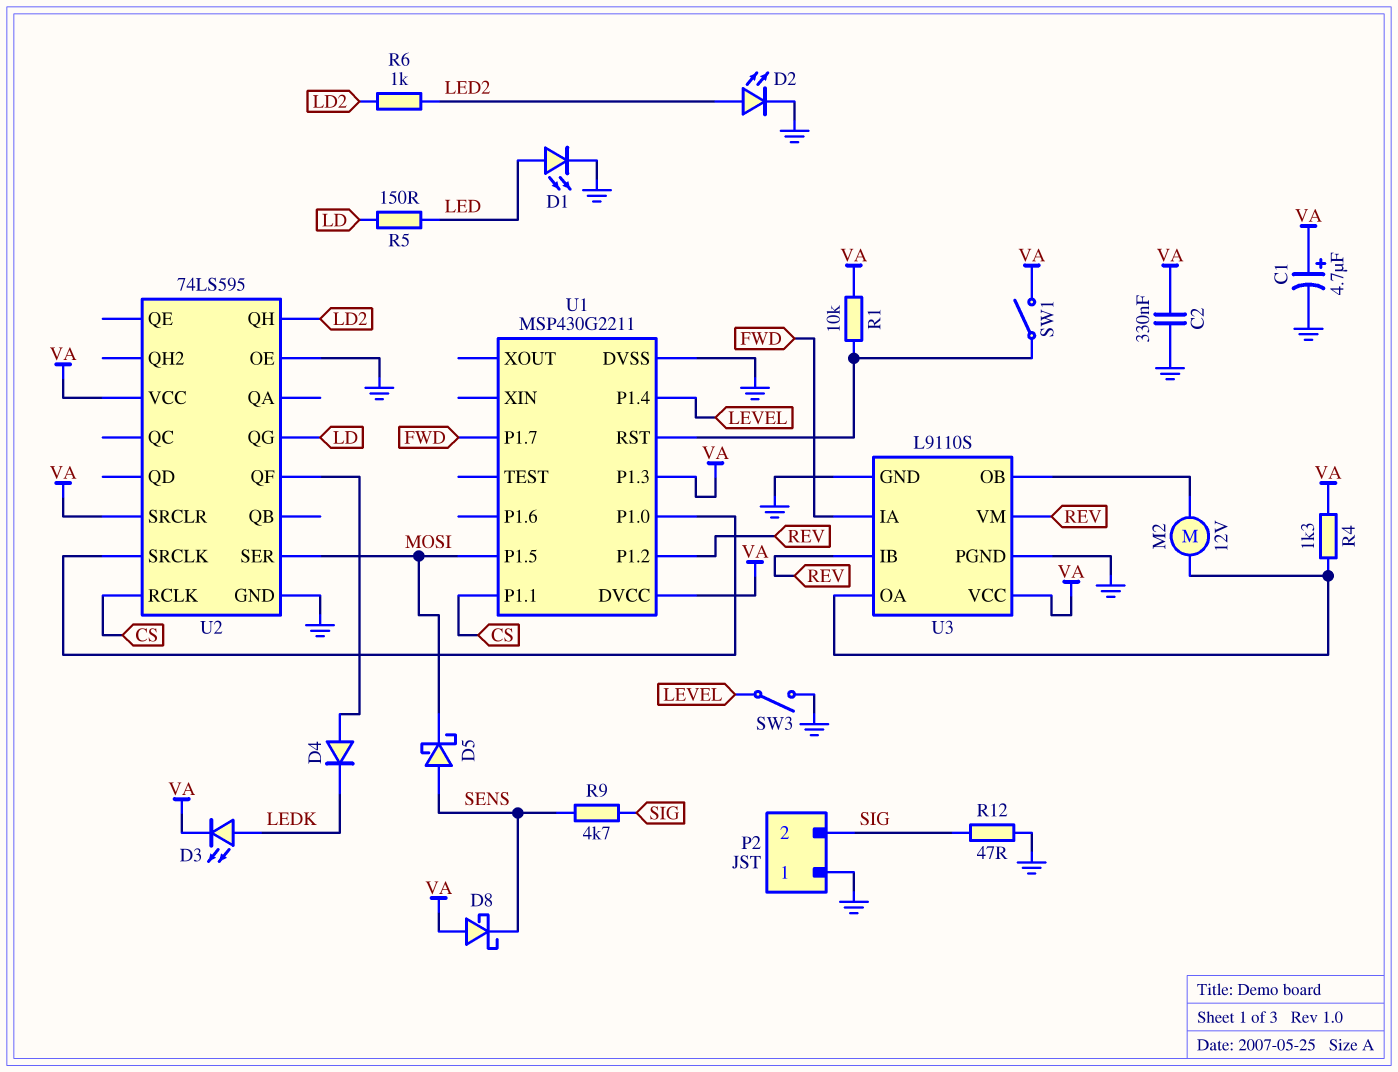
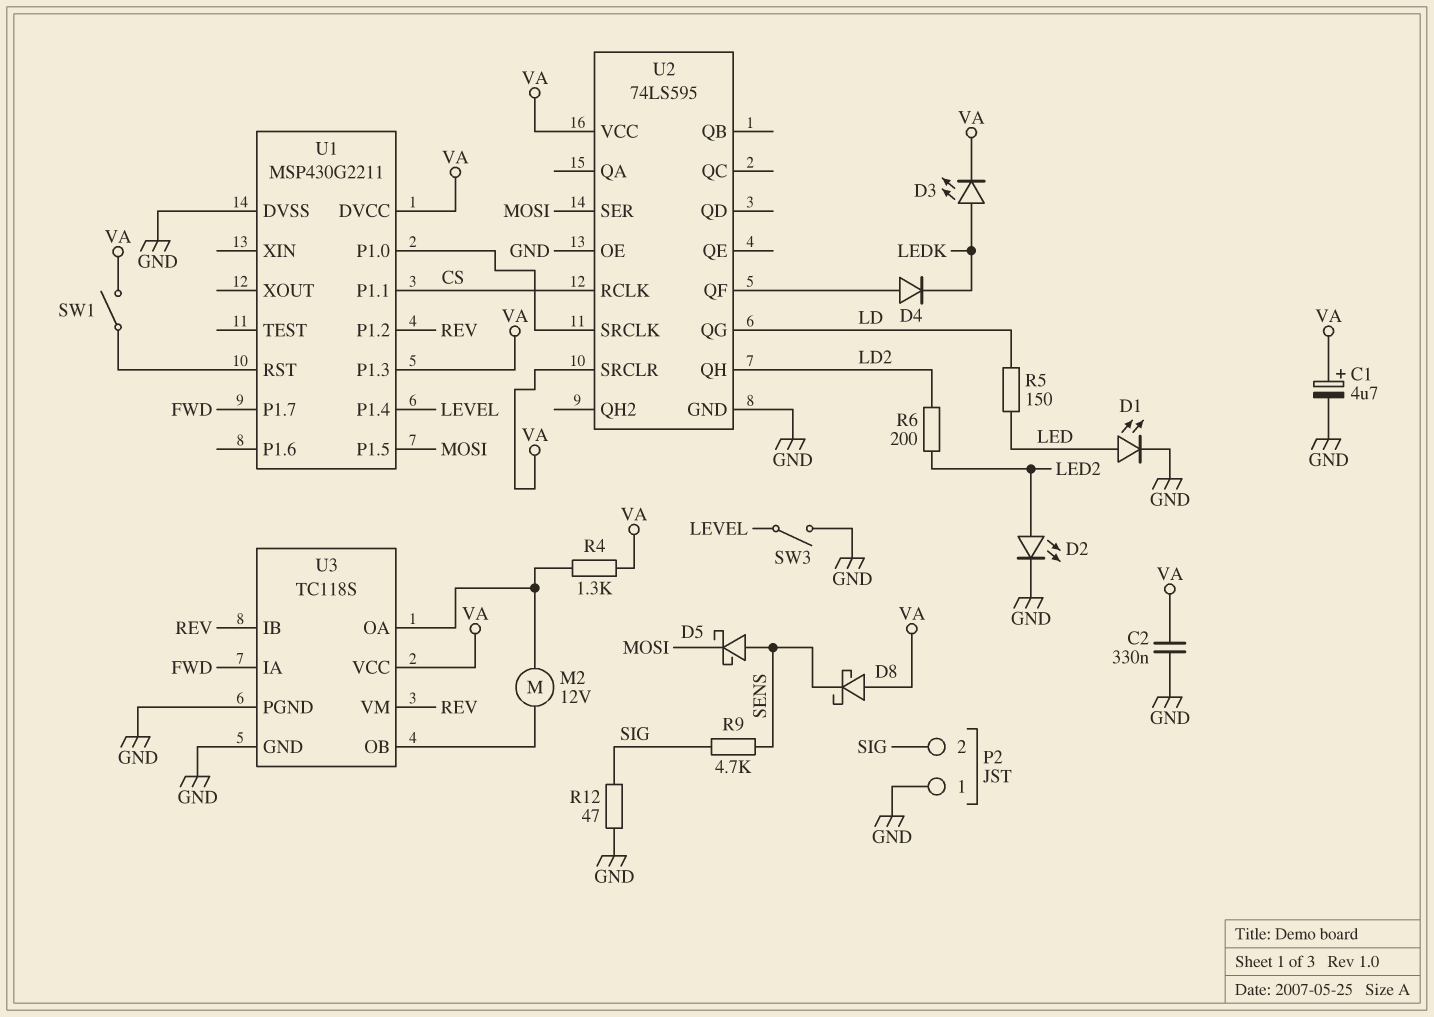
R1: 10k (U1/RST, VA) -> none
R6: 1k (LD2, LED2) -> 200 (LD2, LED2)
U3: L9110S -> TC118S

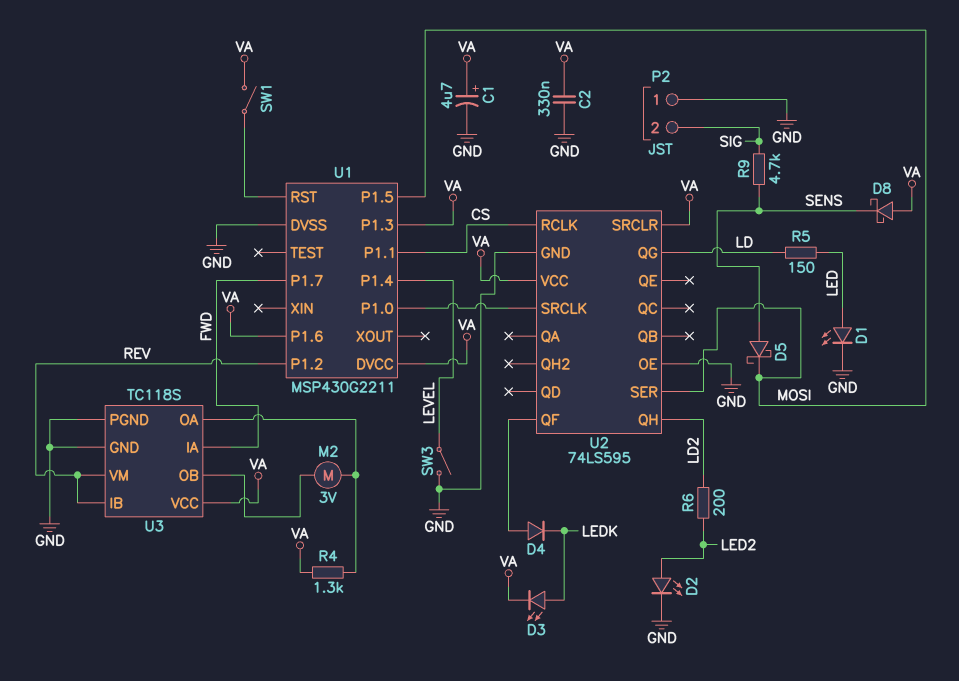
M2: motor 12V (U3/OA, U3/OB) -> motor 3V (U3/OA, U3/OB)
R12: 47 (GND, SIG) -> none
U1 pin P1.6: none -> VA

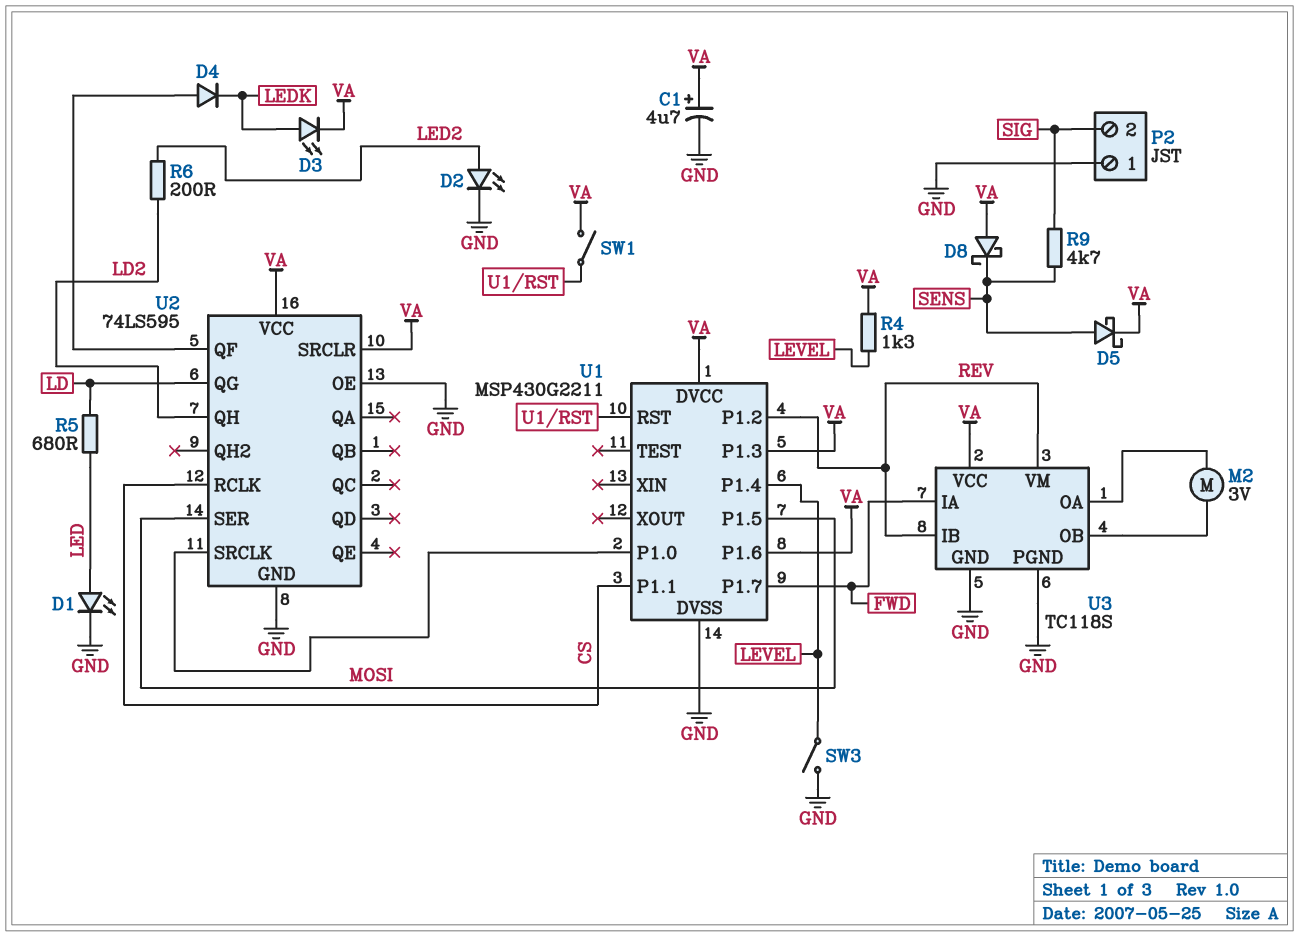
C2: 330nF (GND, VA) -> none
D5: schottky (A SENS, K MOSI) -> schottky (A SENS, K VA)
R4: 1.3k (U3/OA, VA) -> 1.3k (LEVEL, VA)
R5: 150 (LD, LED) -> 680 (LD, LED)

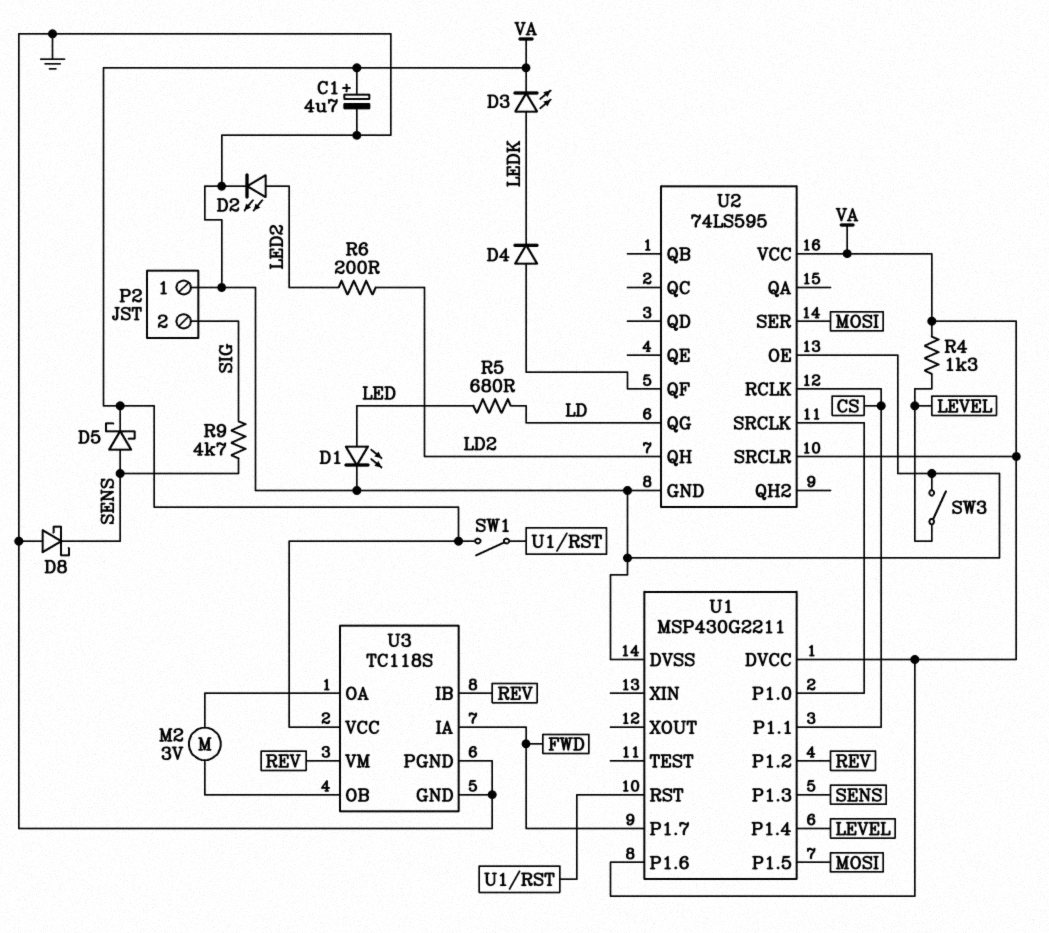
D8: schottky (A VA, K SENS) -> schottky (A GND, K SENS)
U1 pin P1.3: VA -> SENS

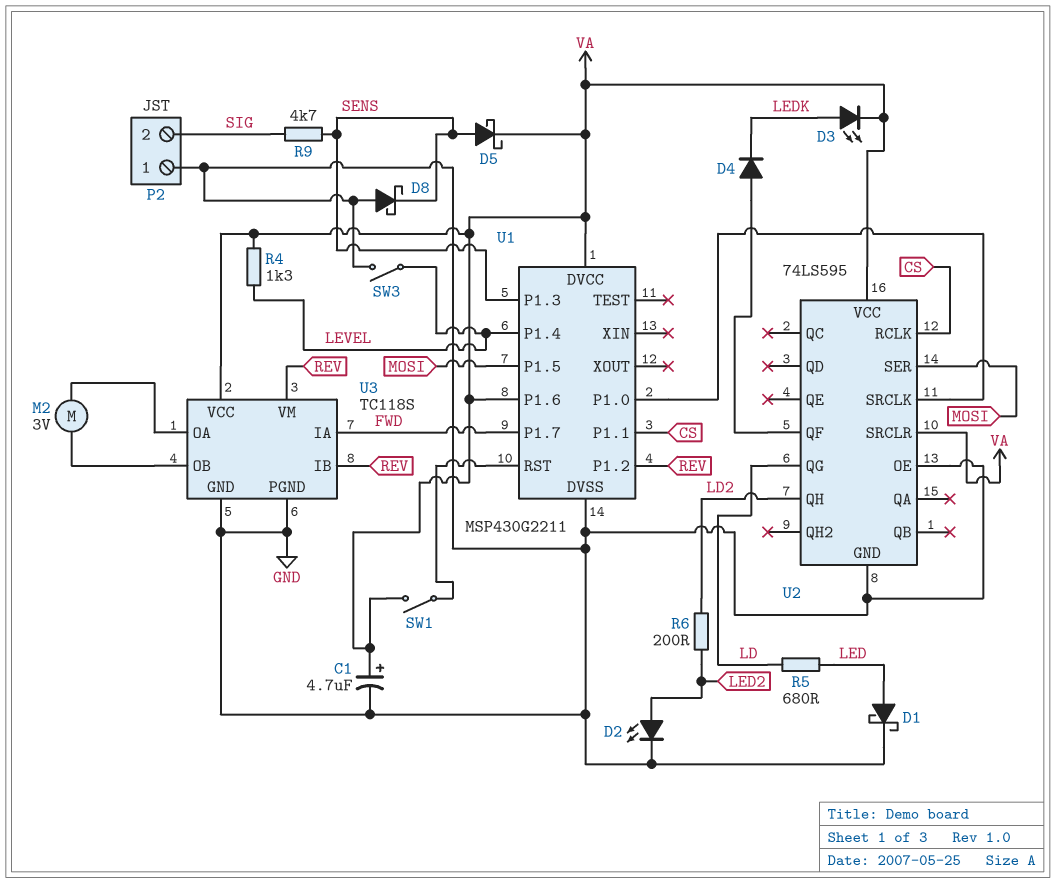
D1: LED (A LED, K GND) -> schottky (A LED, K GND)

